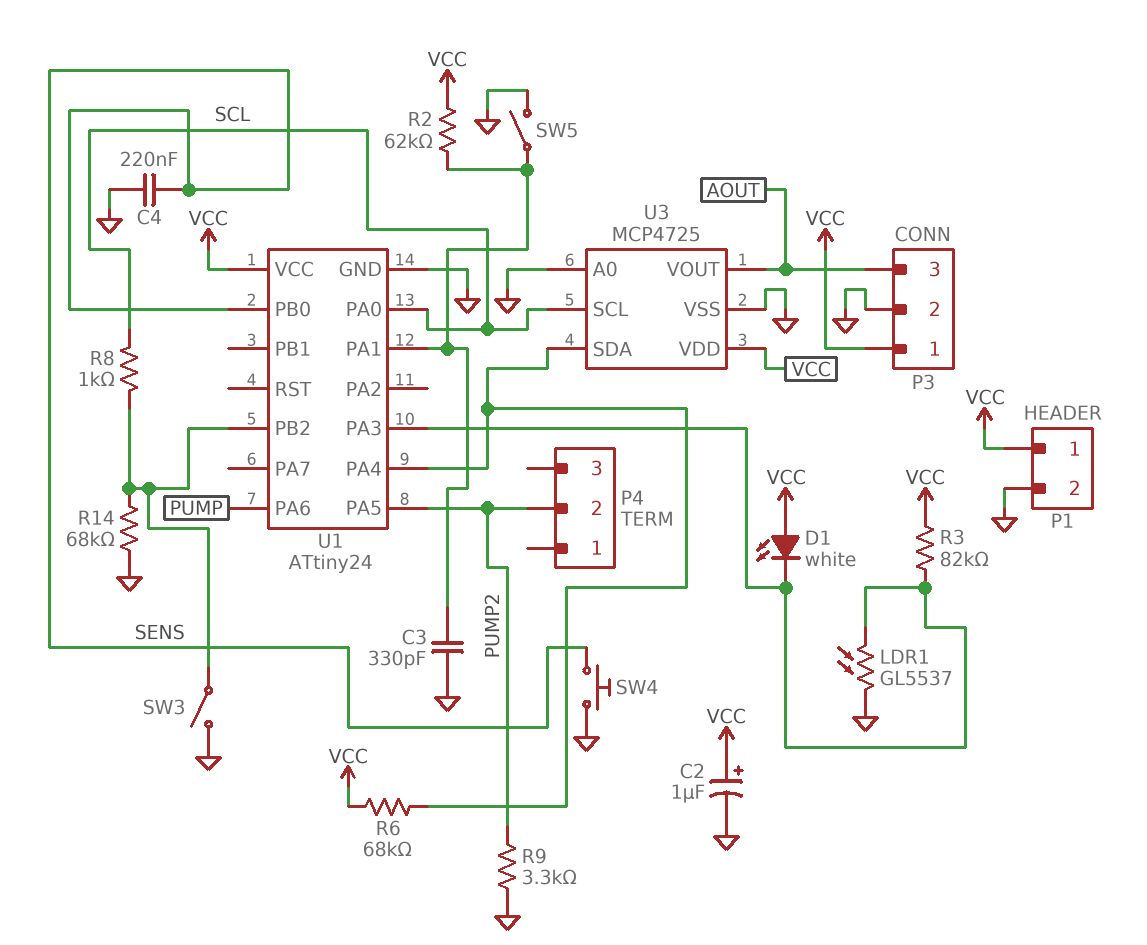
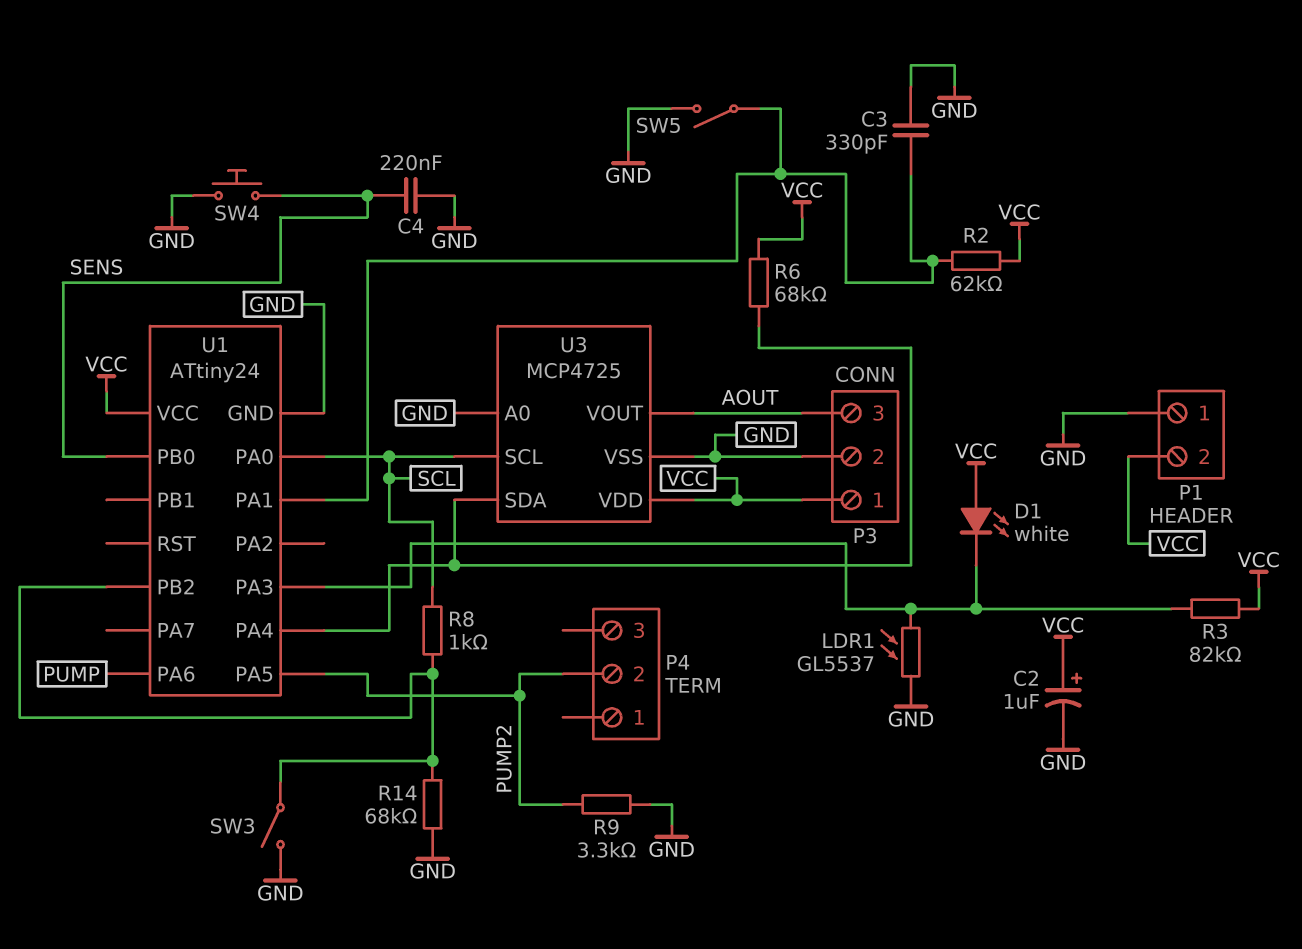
P1 pin 1: VCC -> GND
P1 pin 2: GND -> VCC

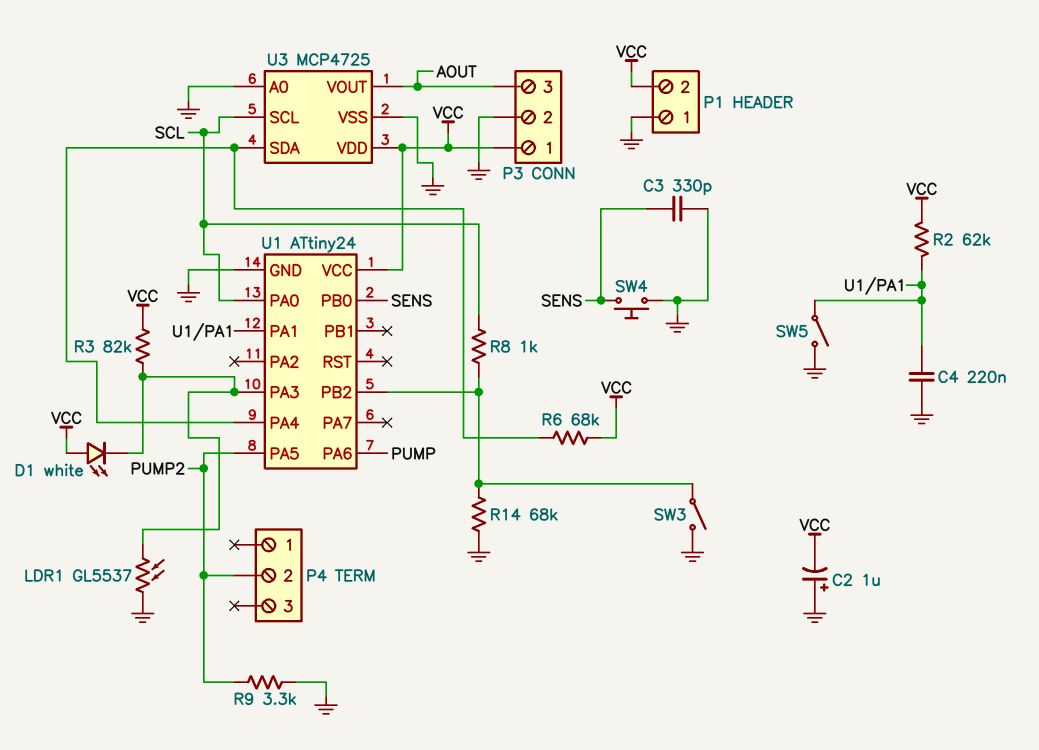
C2: 1uF (plus VCC, minus GND) -> 1uF (plus GND, minus VCC)
C3: 330pF (GND, U1/PA1) -> 330pF (GND, SENS)
C4: 220nF (GND, SENS) -> 220nF (GND, U1/PA1)

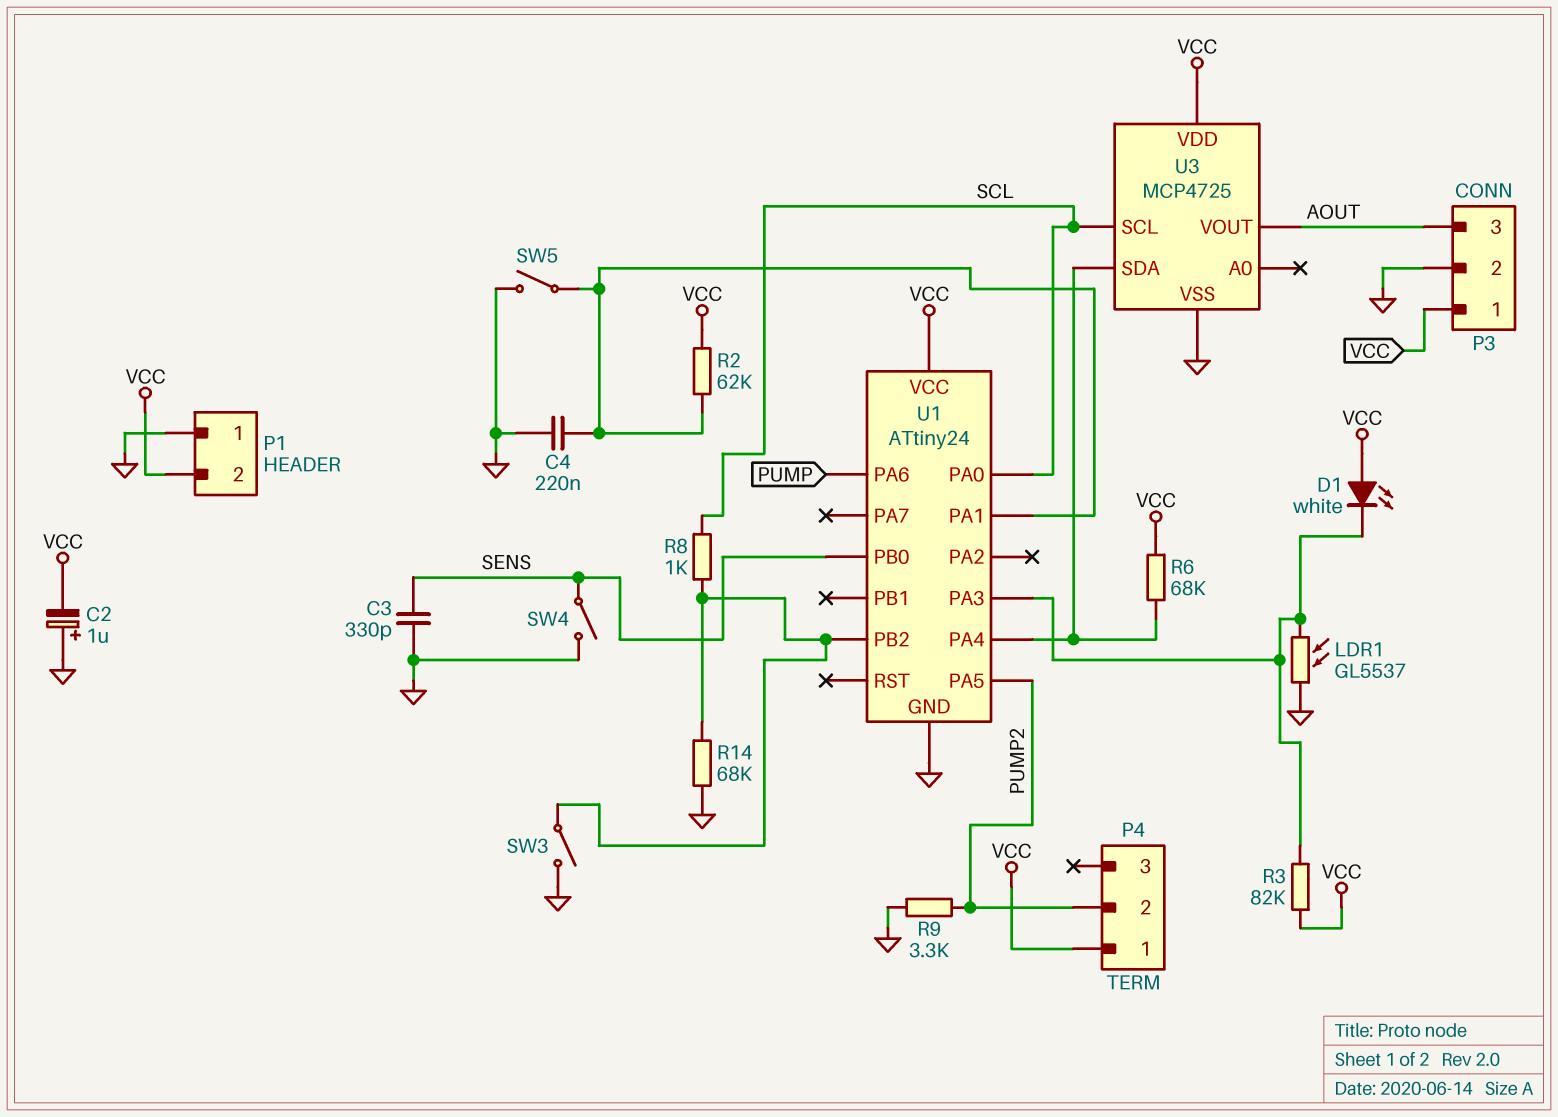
P4 pin 1: none -> VCC
SW4: button (GND, SENS) -> switch (GND, SENS)
U3 pin A0: GND -> none

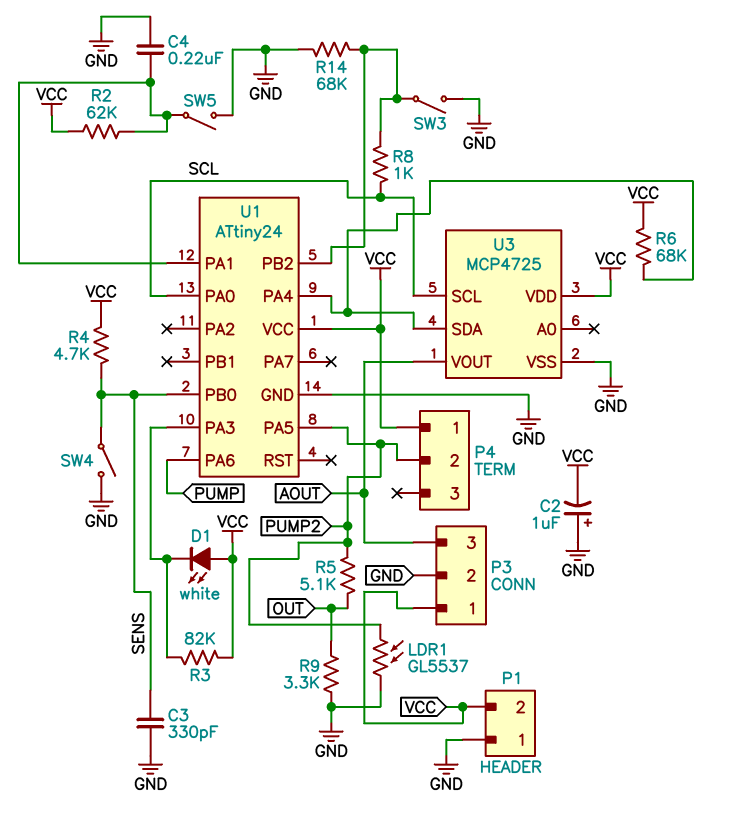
LDR1: GL5537 (GND, U1/PA3) -> GL5537 (GND, PUMP2)
R4: none -> 4.7k (SENS, VCC)
R5: none -> 5.1k (OUT, PUMP2)
R9: 3.3k (GND, PUMP2) -> 3.3k (GND, OUT)

